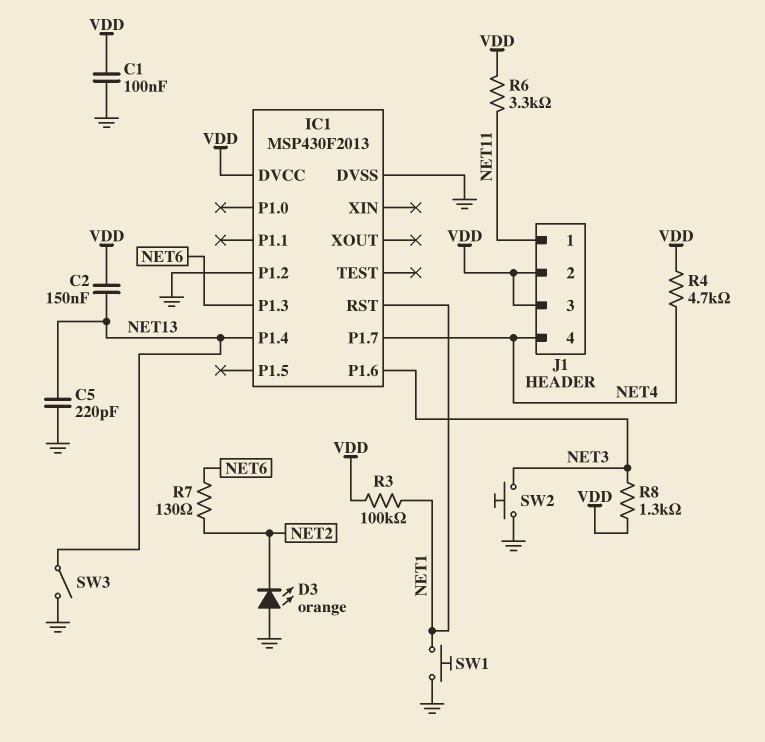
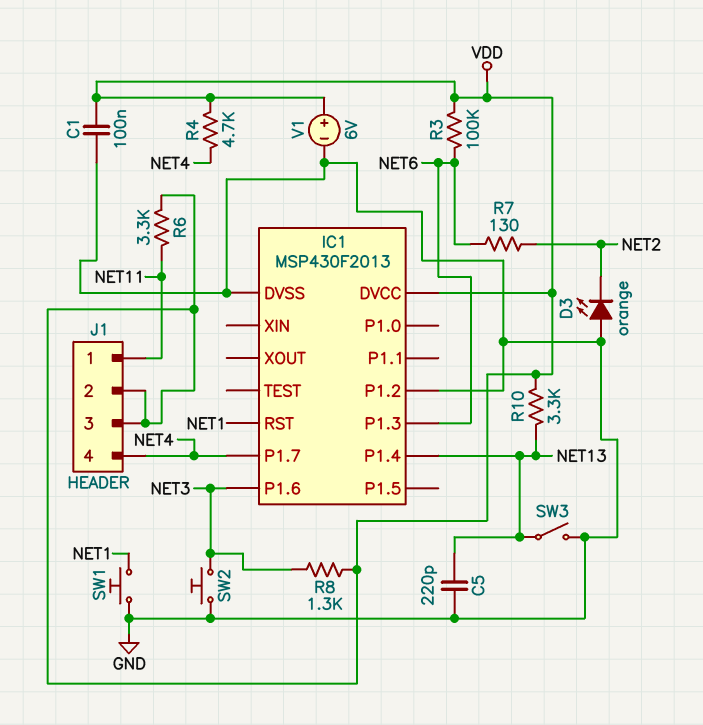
C2: 150nF (NET13, VDD) -> none
R3: 100k (NET1, VDD) -> 100k (NET6, VDD)
R10: none -> 3.3k (NET13, VDD)
V1: none -> 6V (plus VDD, minus GND)

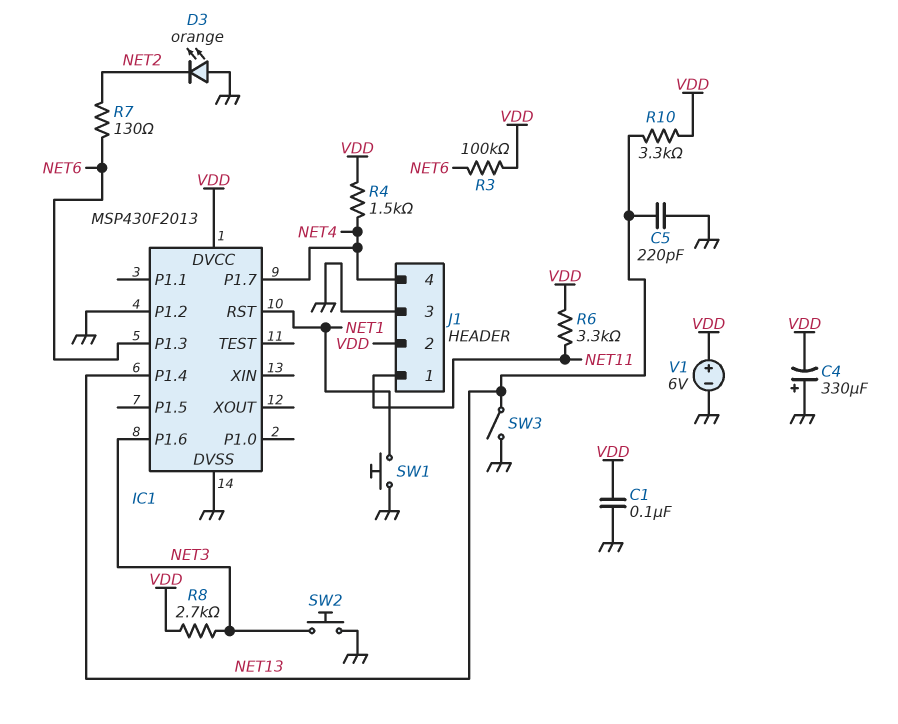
C4: none -> 330uF (plus GND, minus VDD)
J1 pin 3: VDD -> GND
R4: 4.7k (NET4, VDD) -> 1.5k (NET4, VDD)
R8: 1.3k (NET3, VDD) -> 2.7k (NET3, VDD)

